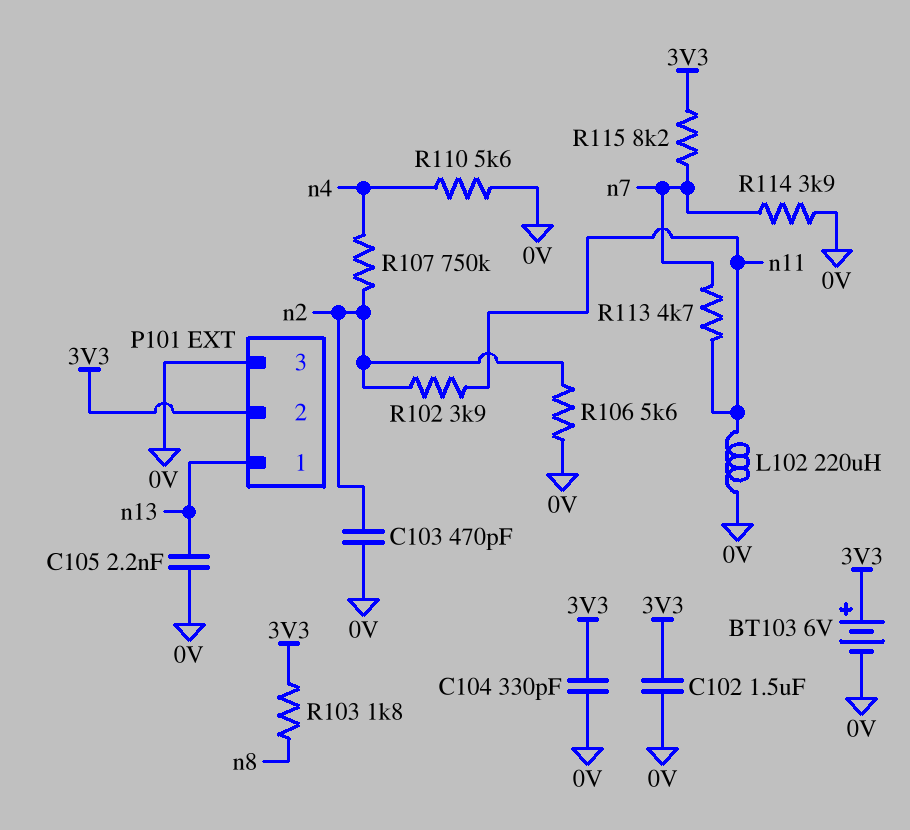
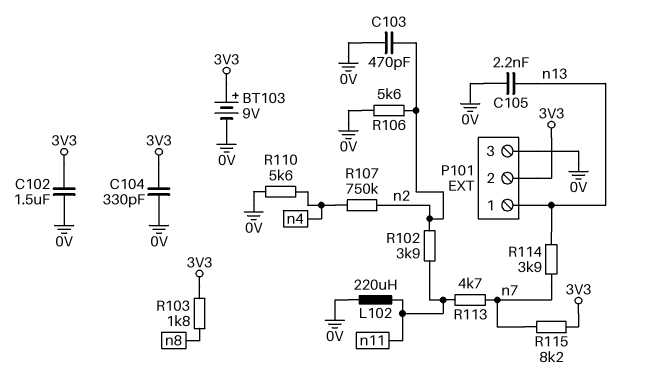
BT103: 6V (plus 3V3, minus 0V) -> 9V (plus 3V3, minus 0V)
R114: 3.9k (0V, n7) -> 3.9k (n7, n13)

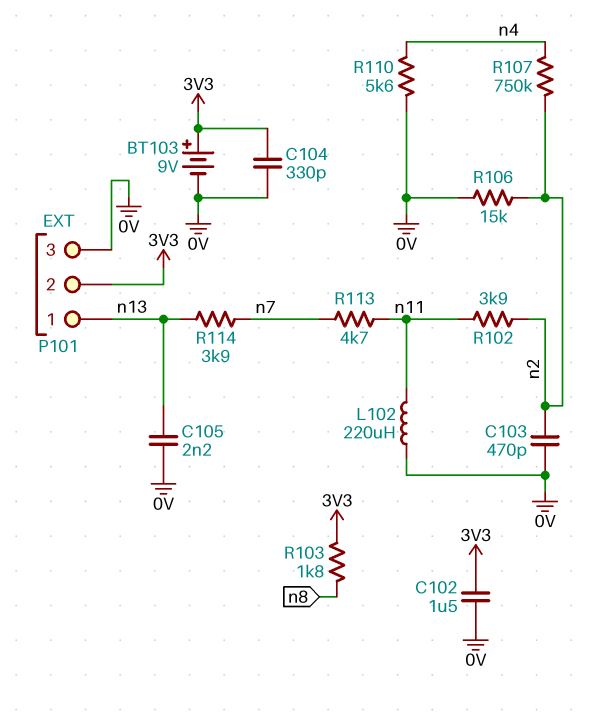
R106: 5.6k (0V, n2) -> 15k (0V, n2)
R115: 8.2k (3V3, n7) -> none

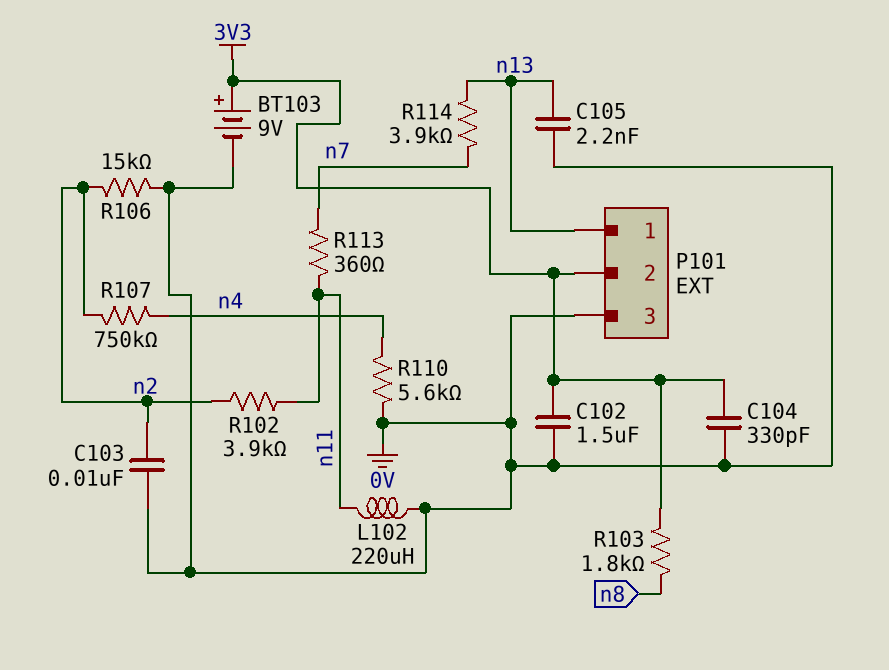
C103: 470pF (0V, n2) -> 10nF (0V, n2)
R113: 4.7k (n7, n11) -> 360 (n7, n11)

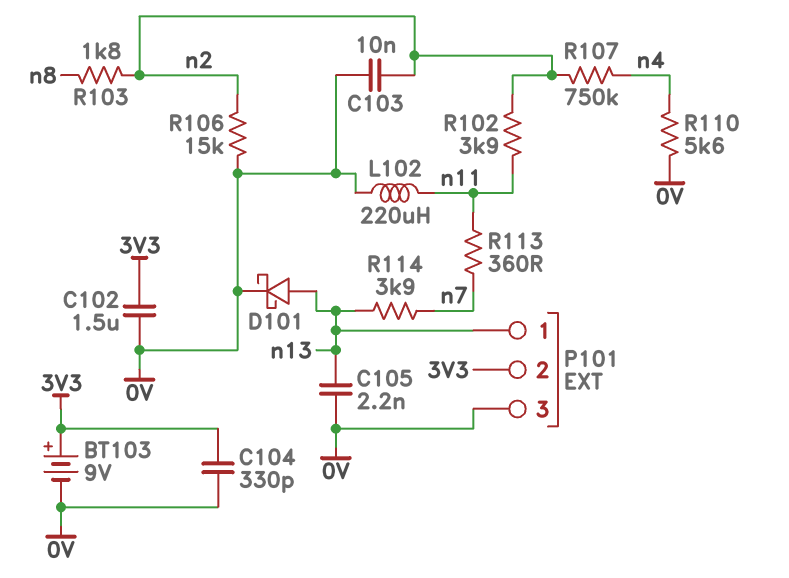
D101: none -> schottky (A n13, K 0V)
R103: 1.8k (3V3, n8) -> 1.8k (n2, n8)

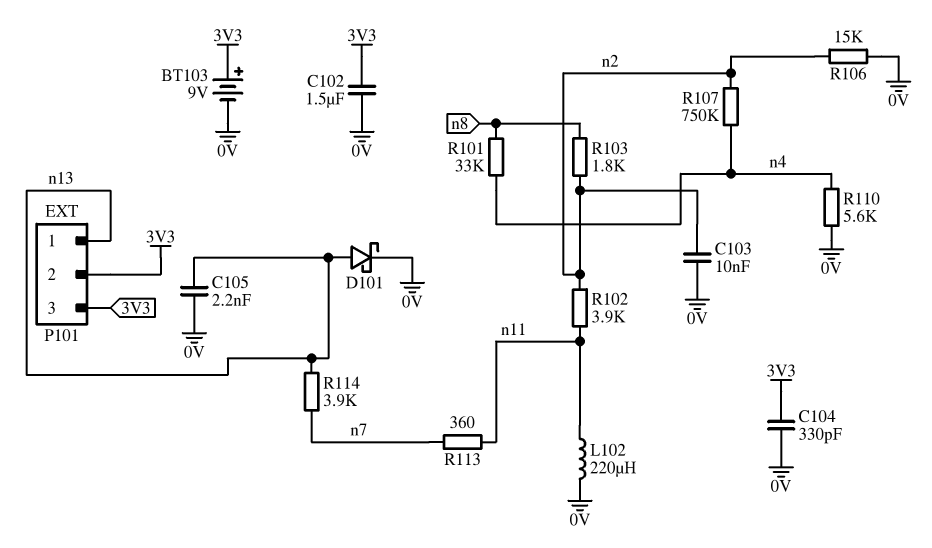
P101 pin 3: 0V -> 3V3
R101: none -> 33k (n4, n8)

